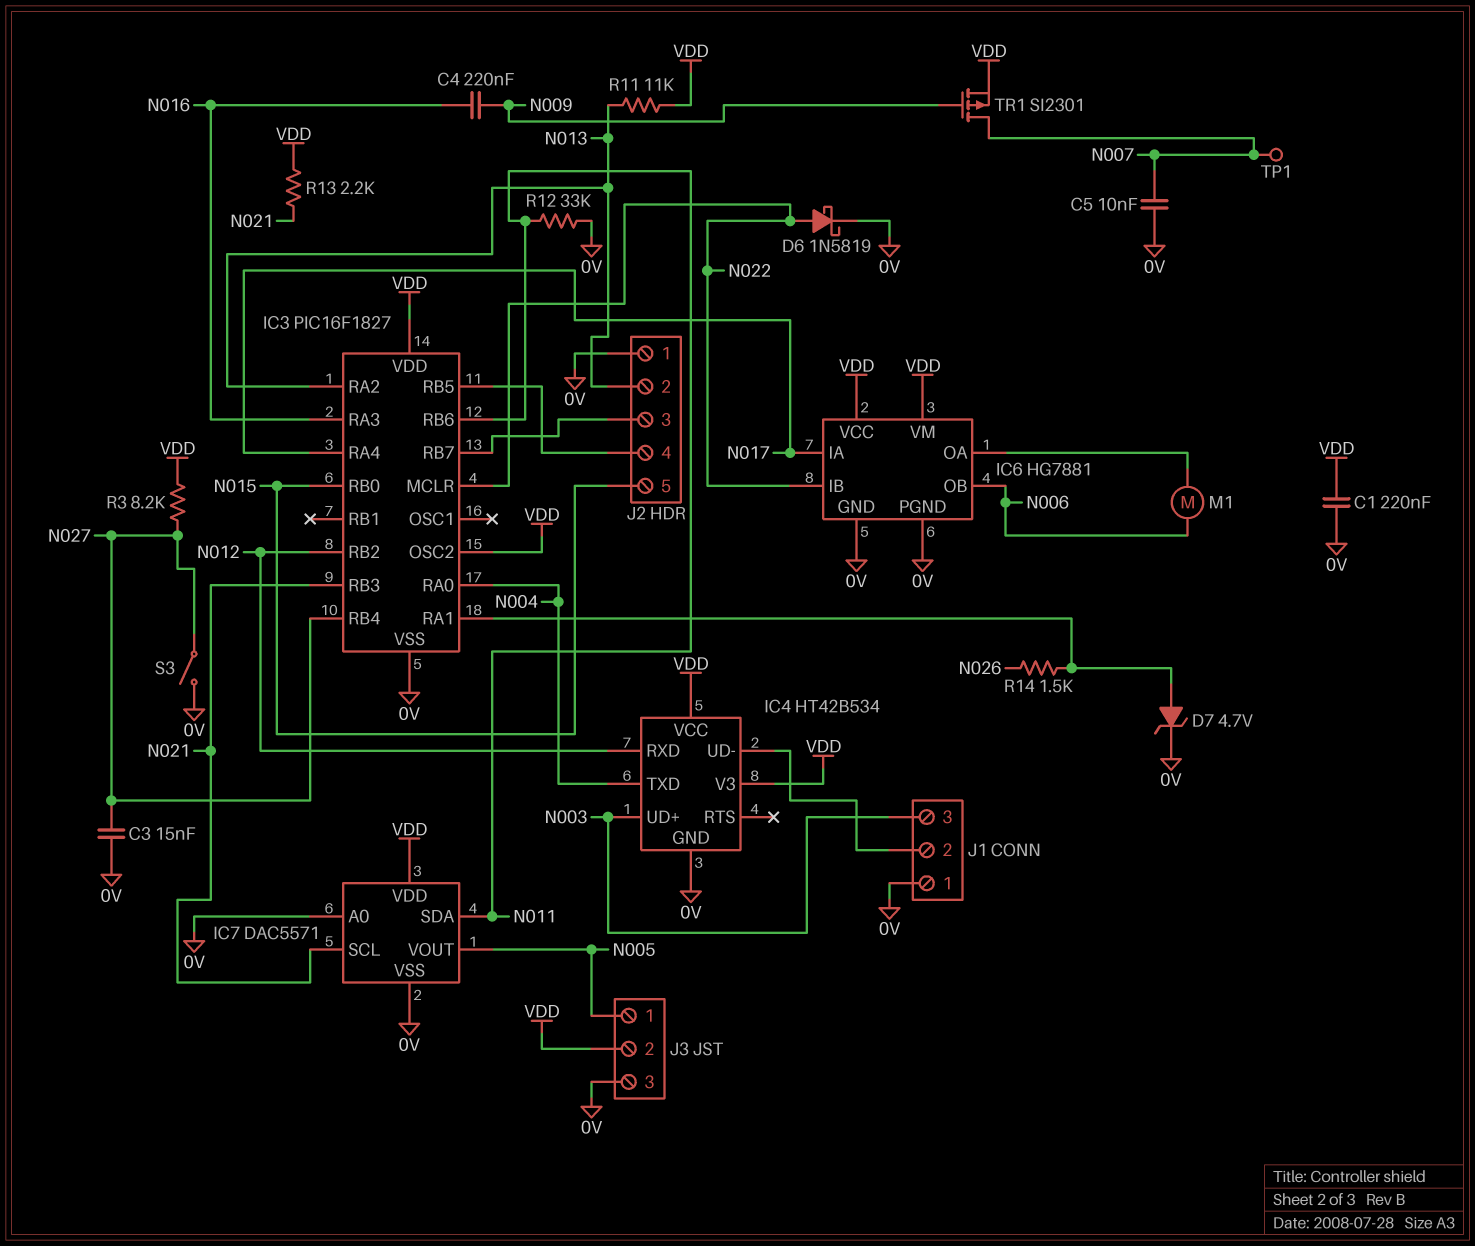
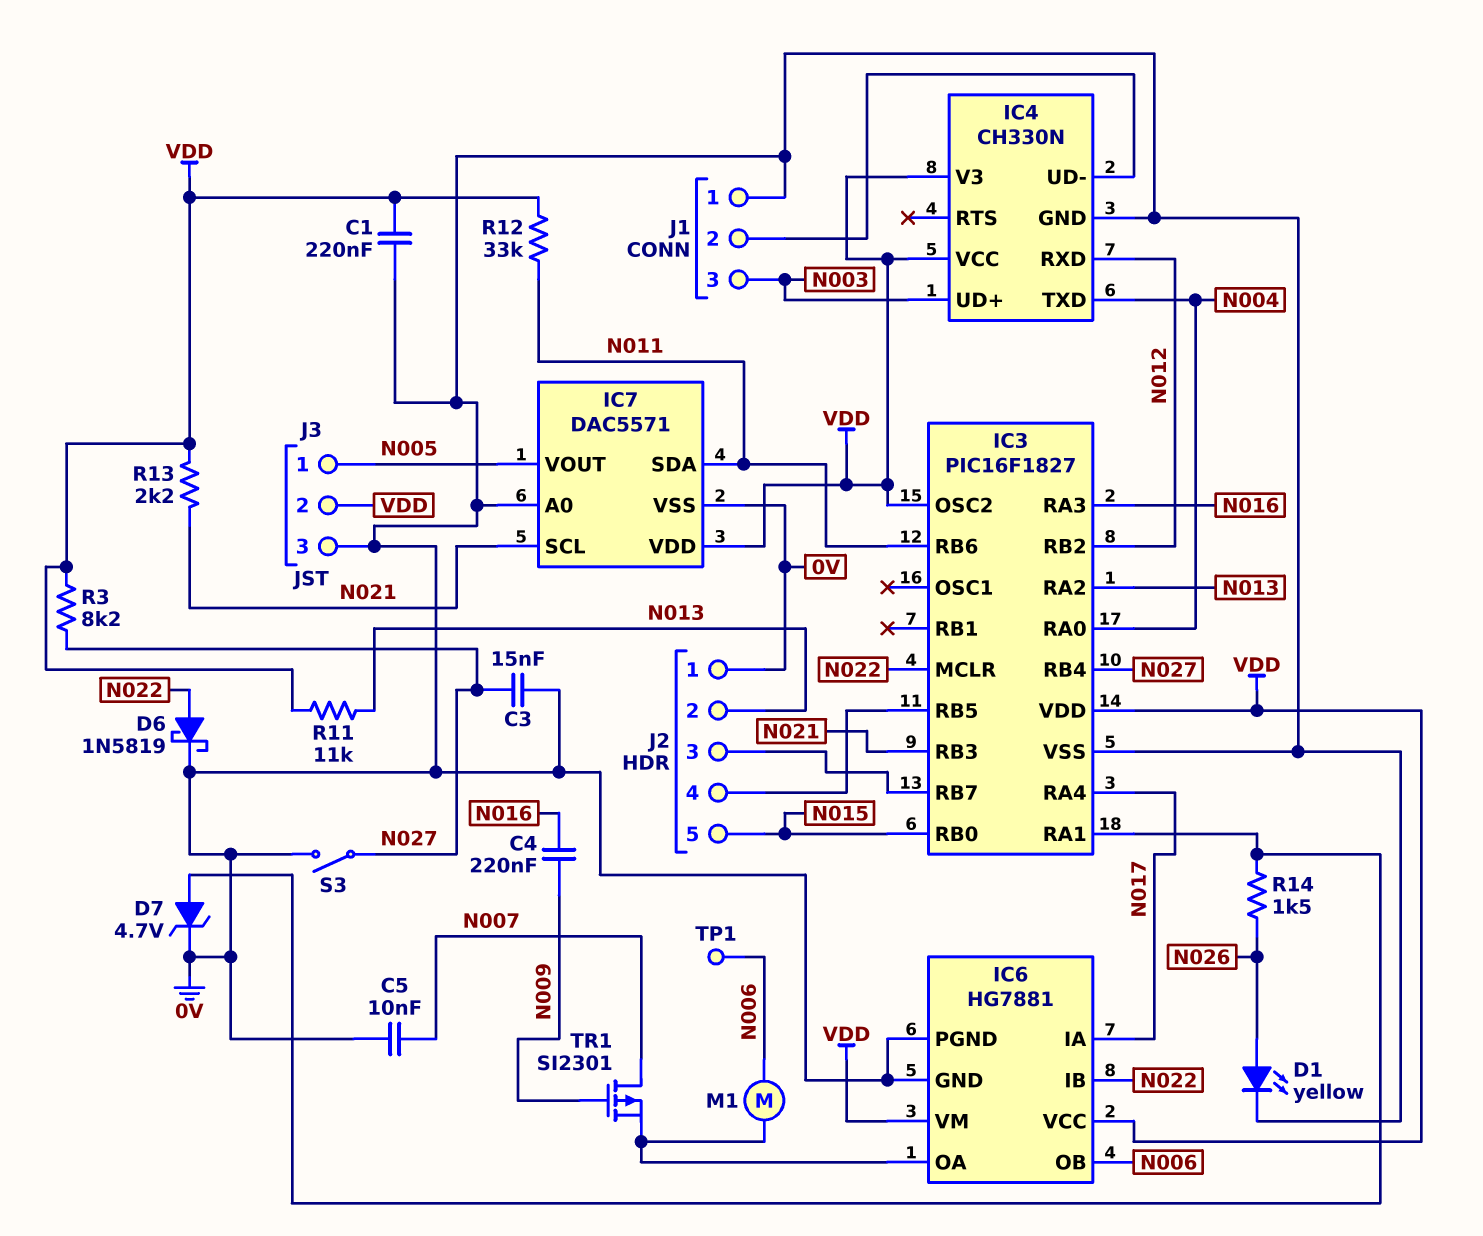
D1: none -> LED yellow (A N026, K 0V)
IC4: HT42B534 -> CH330N
R12: 33k (0V, N011) -> 33k (N011, VDD)
TP1: test point (N007) -> test point (N006)
TR1: PMOS SI2301 (G N009, D N007, S VDD) -> PMOS SI2301 (G N009, D N007, S IC6/OA)

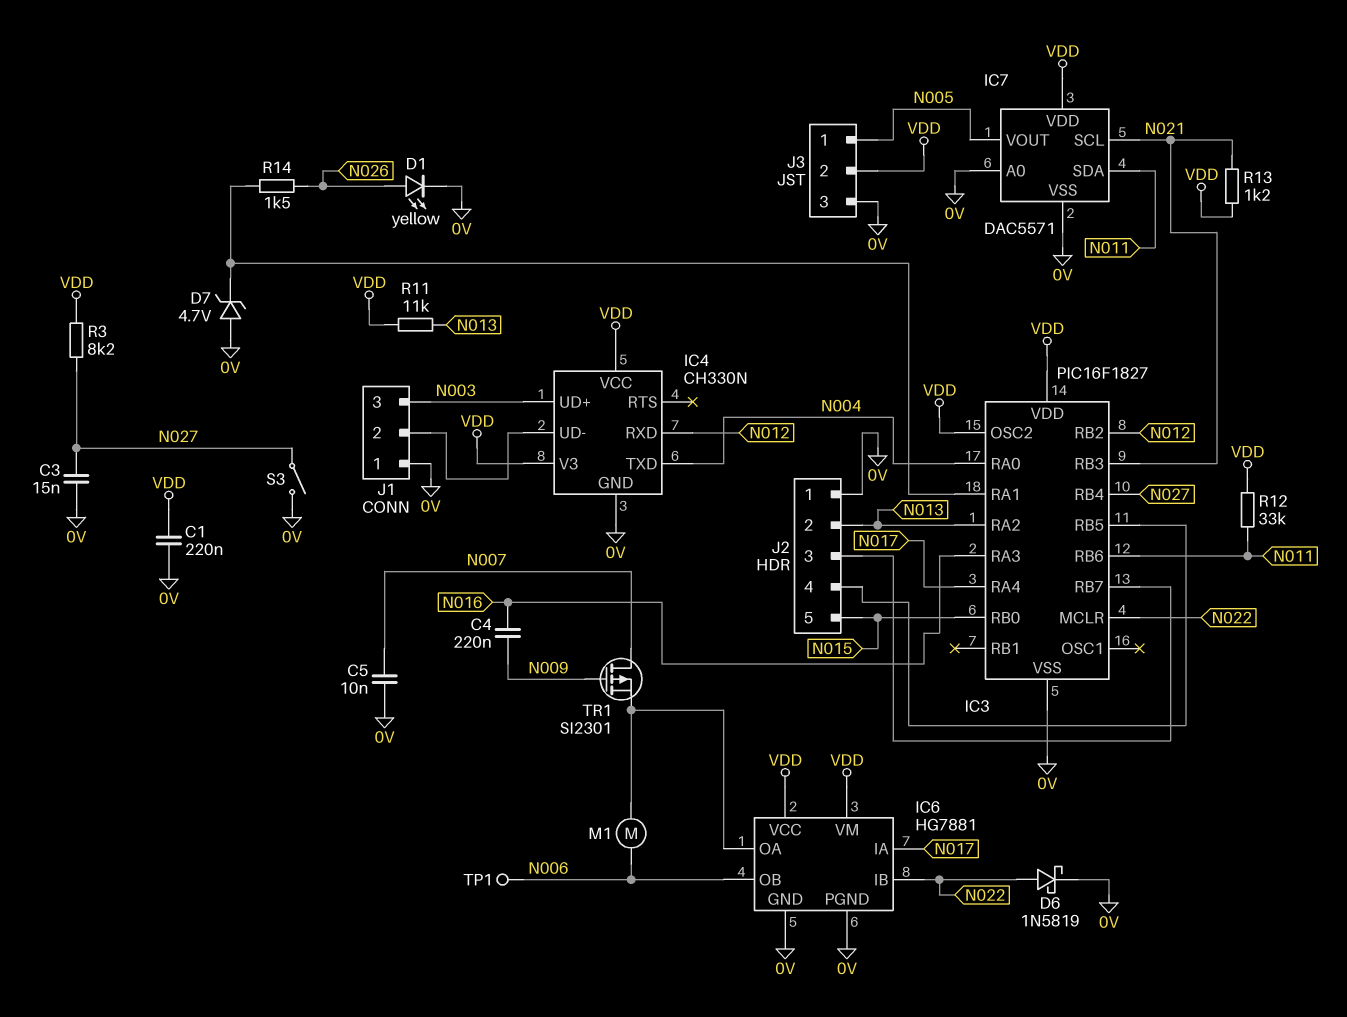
D7: zener 4.7V (A IC3/RA1, K 0V) -> zener 4.7V (A 0V, K IC3/RA1)
R13: 2.2k (N021, VDD) -> 1.2k (N021, VDD)

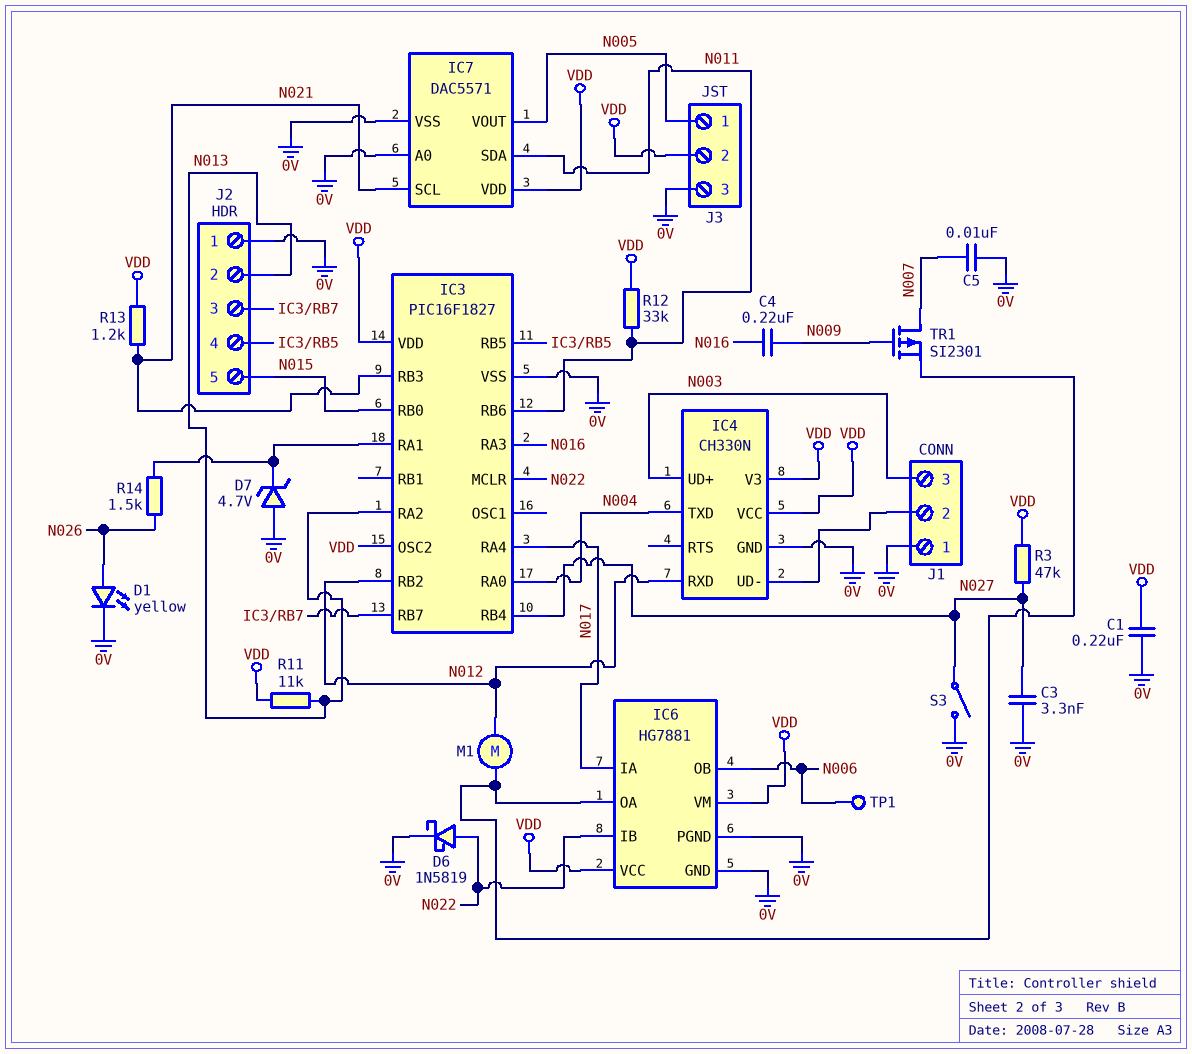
C3: 15nF (0V, N027) -> 3.3nF (0V, N027)
M1: motor (IC6/OA, N006) -> motor (IC6/OA, N012)
R3: 8.2k (N027, VDD) -> 47k (N027, VDD)

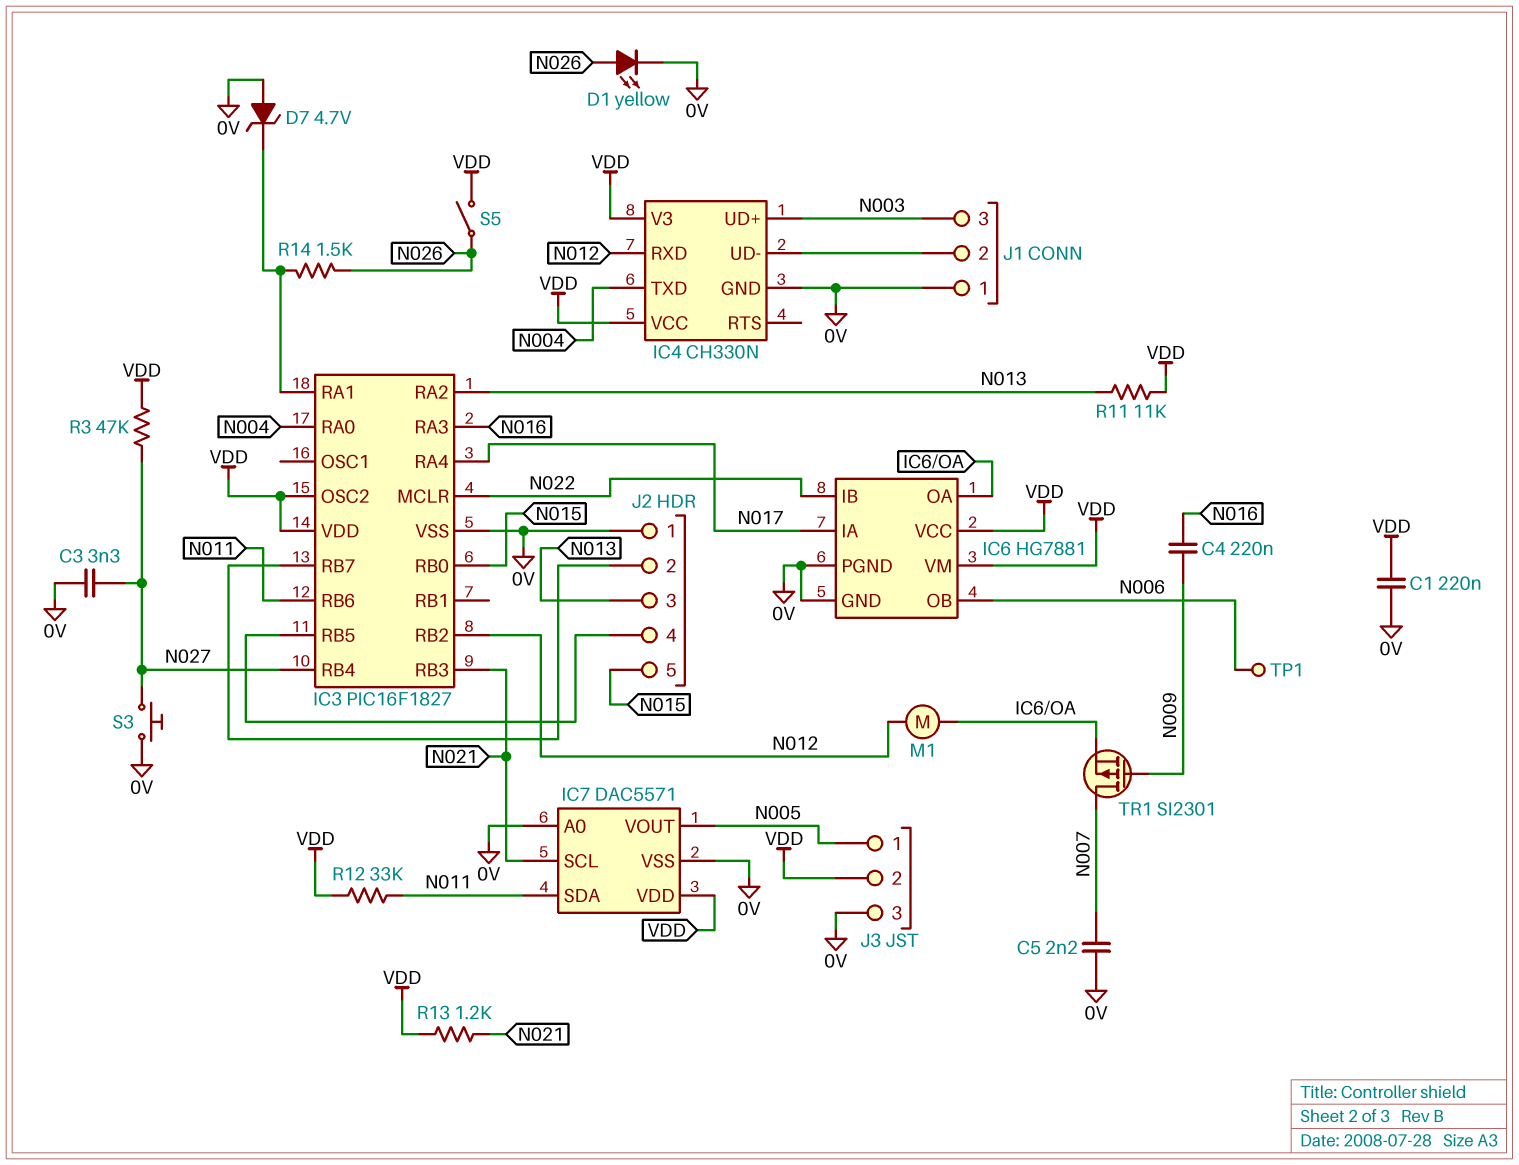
C5: 10nF (0V, N007) -> 2.2nF (0V, N007)
D6: schottky 1N5819 (A N022, K 0V) -> none
J2 pin 2: N013 -> IC3/RB7
J2 pin 3: IC3/RB7 -> N013
S3: switch (0V, N027) -> button (0V, N027)
S5: none -> switch (N026, VDD)

